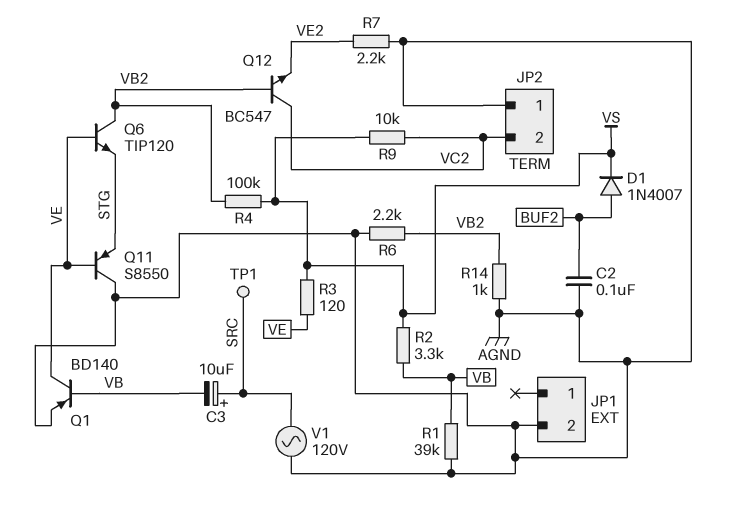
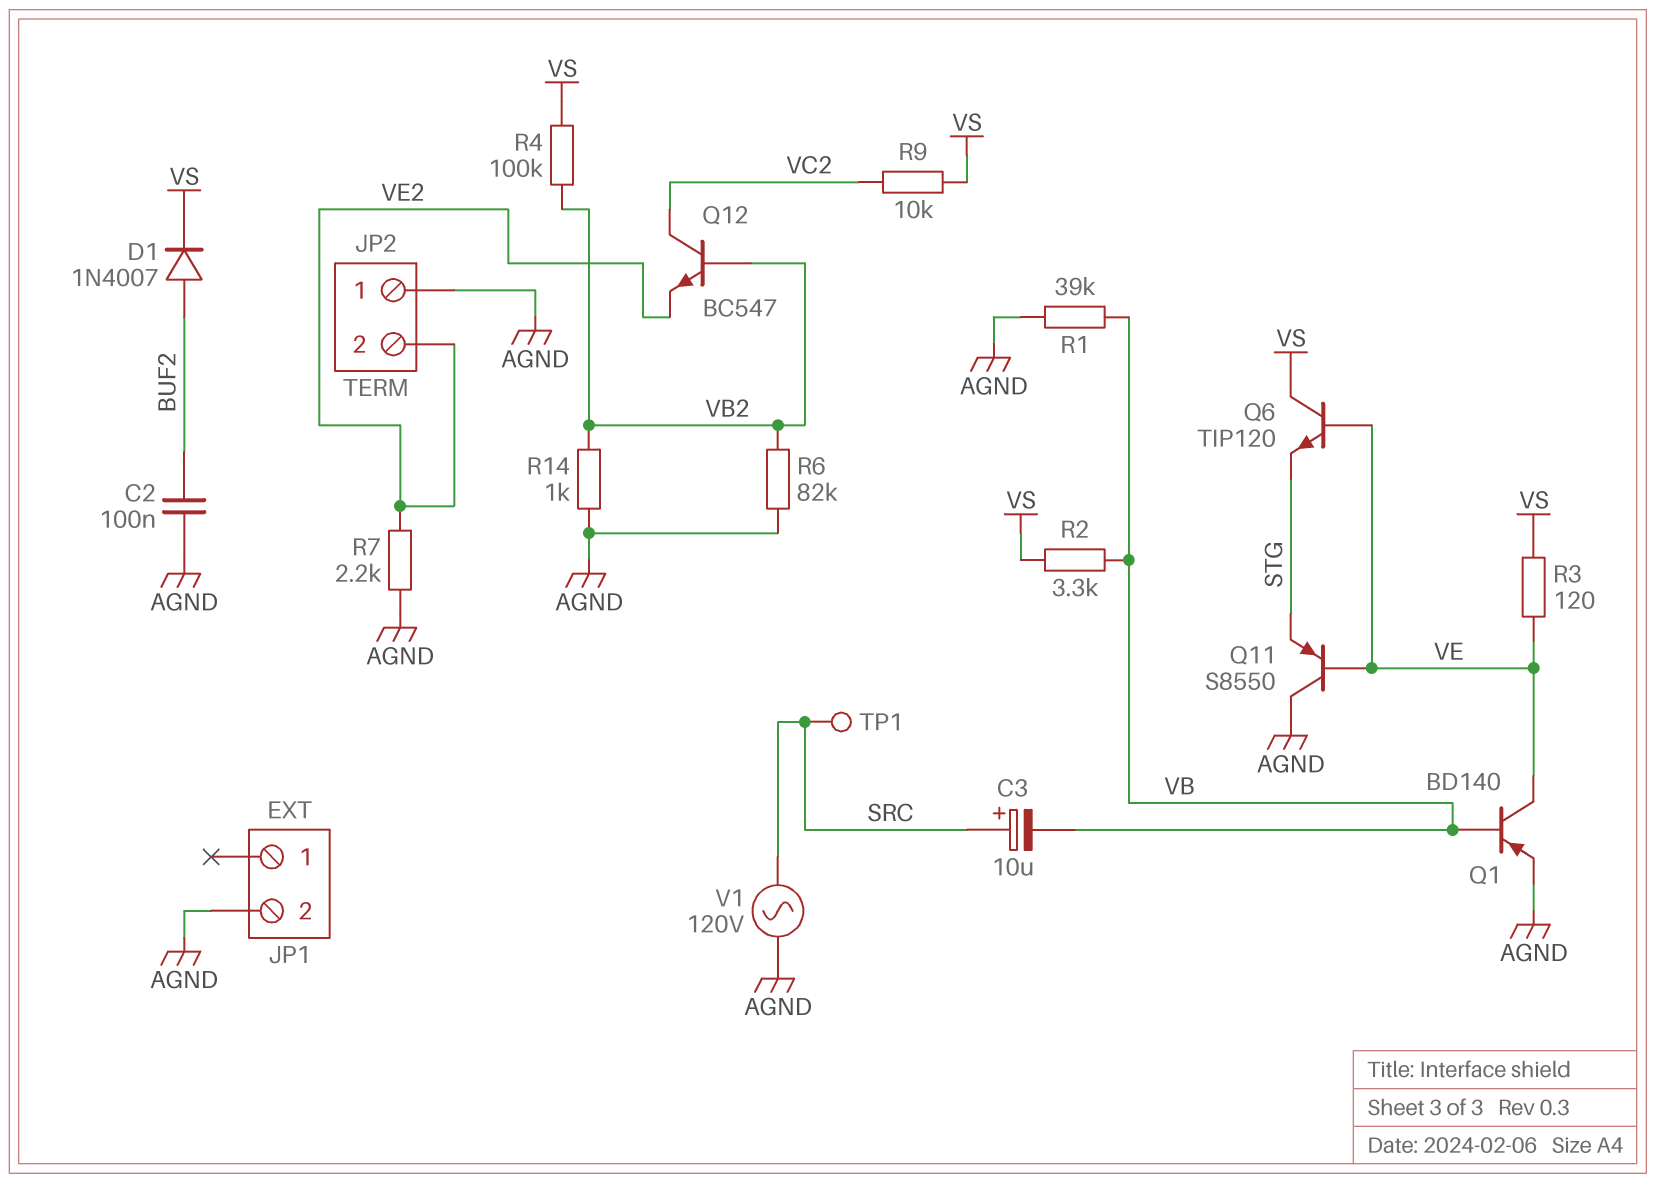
JP2 pin 2: VC2 -> VE2
Q6: NPN TIP120 (B VE, C VB2, E STG) -> NPN TIP120 (B VE, C VS, E STG)
R6: 2.2k (AGND, VB2) -> 82k (AGND, VB2)

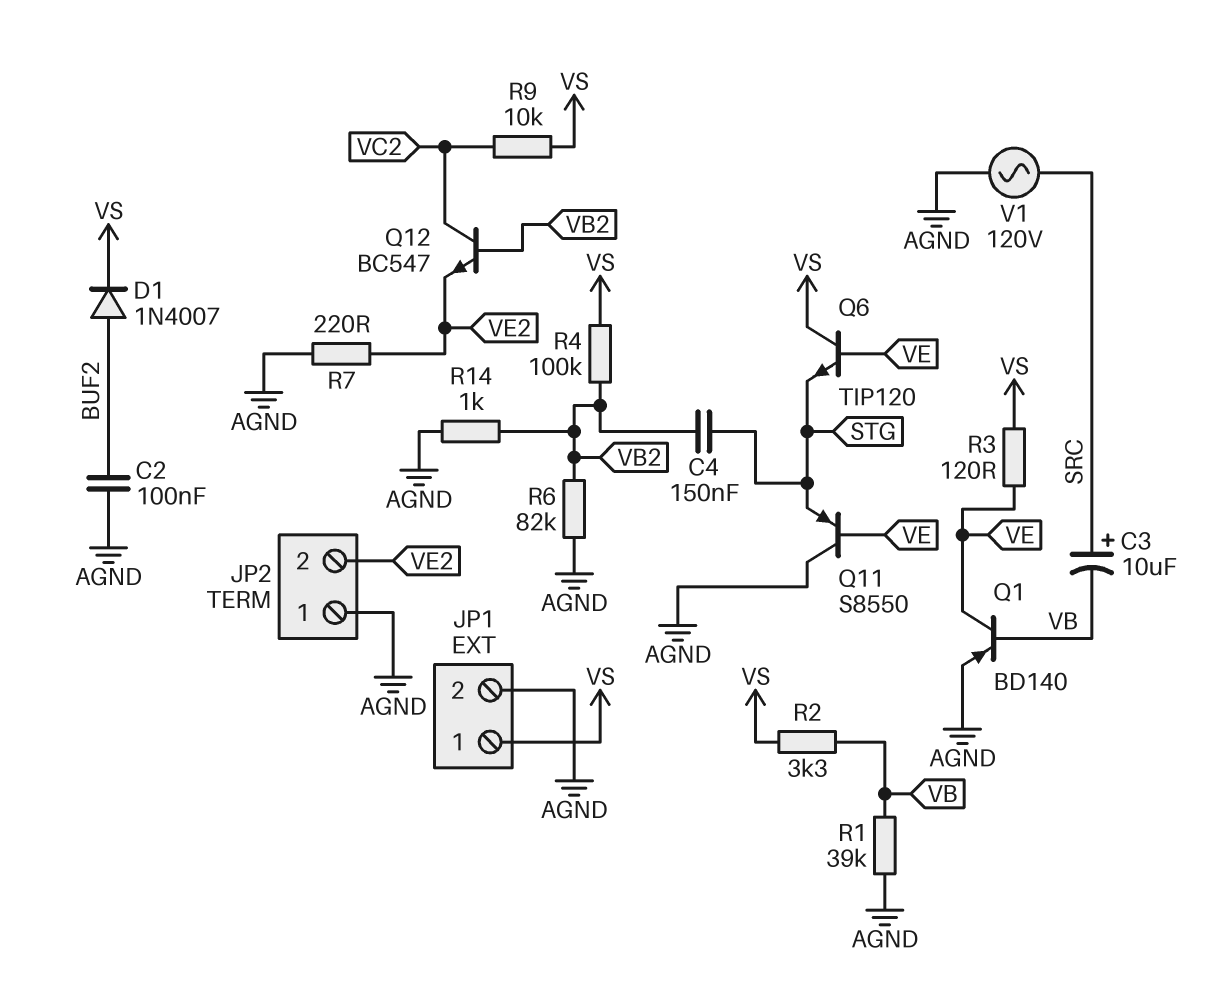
C4: none -> 150nF (STG, VB2)
JP1 pin 1: none -> VS
R7: 2.2k (AGND, VE2) -> 220 (AGND, VE2)
TP1: test point (SRC) -> none

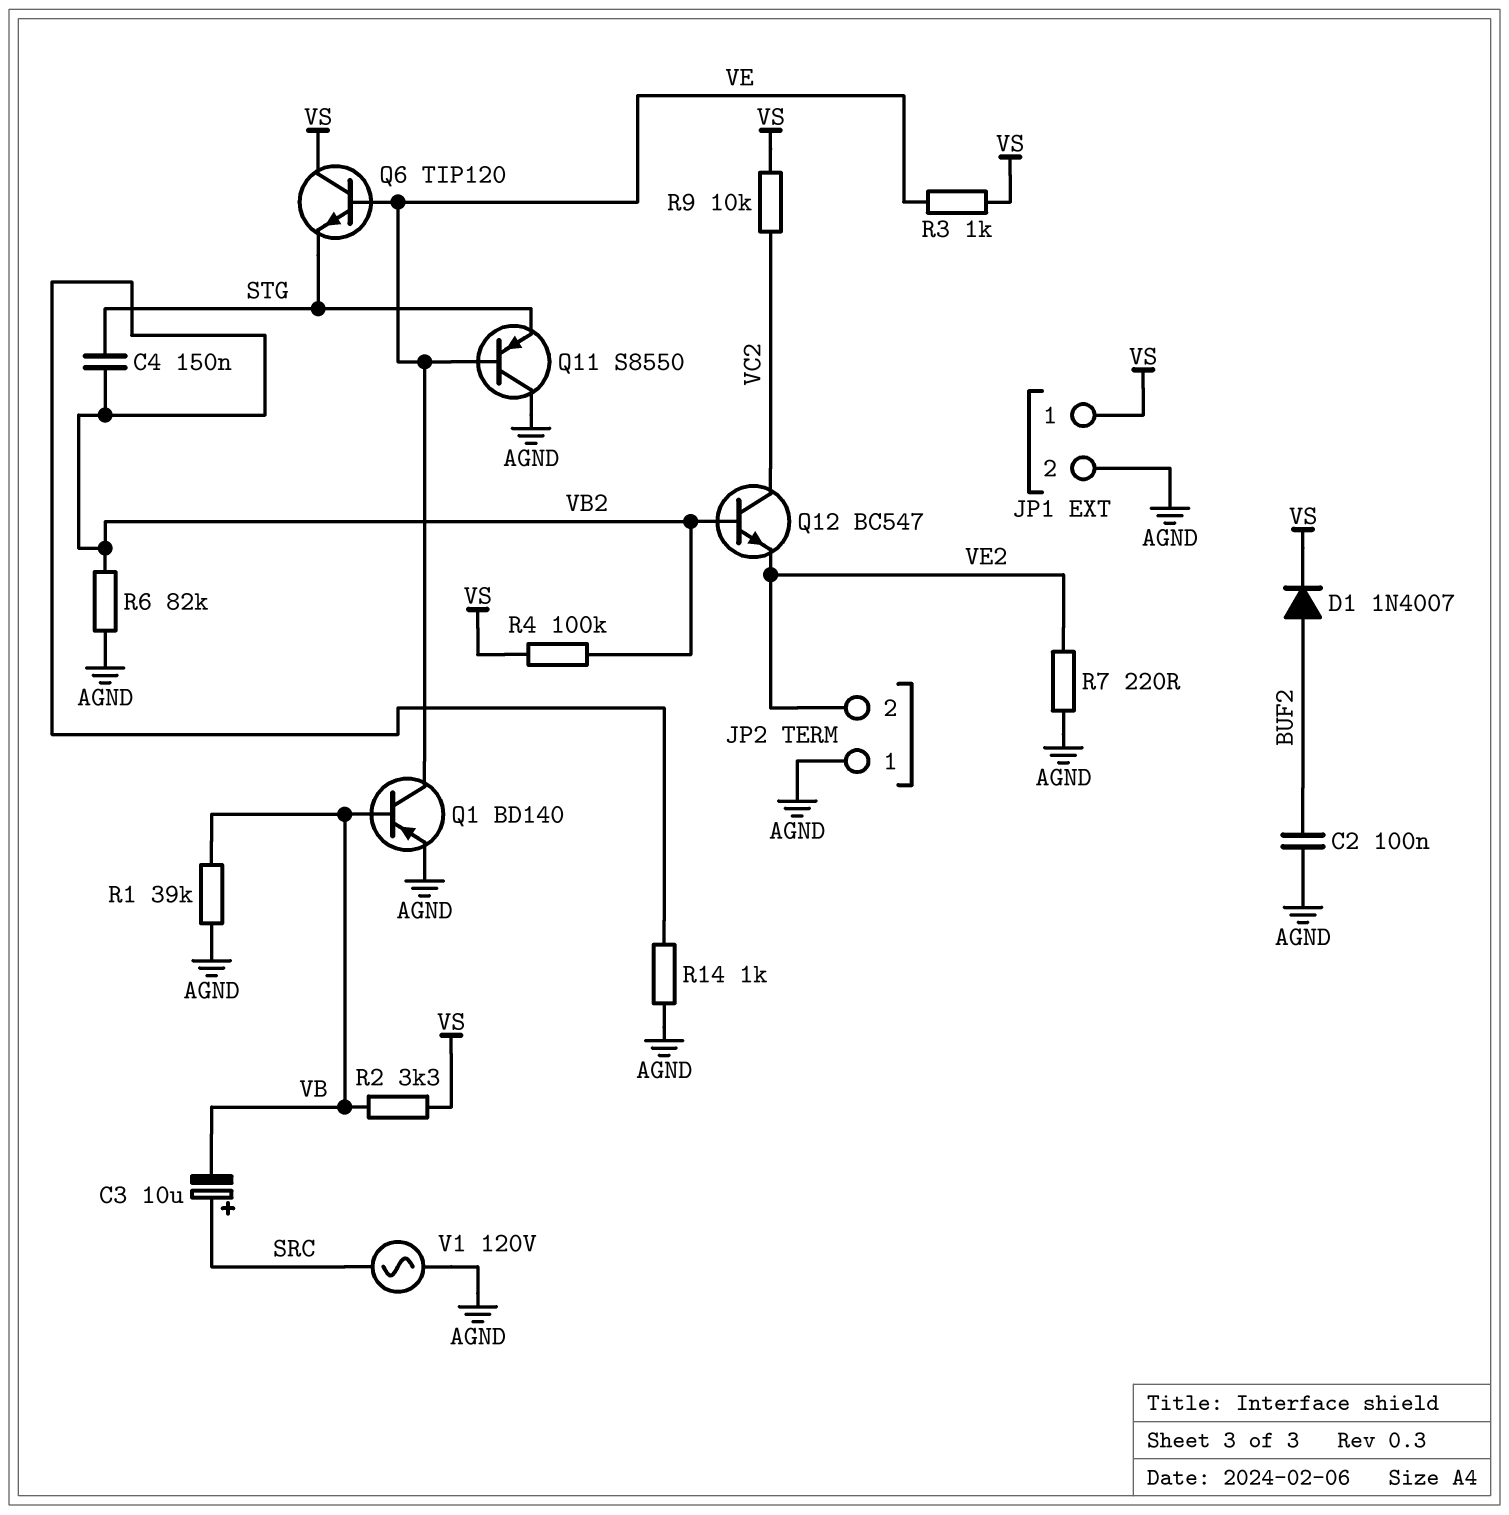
R3: 120 (VE, VS) -> 1k (VE, VS)

